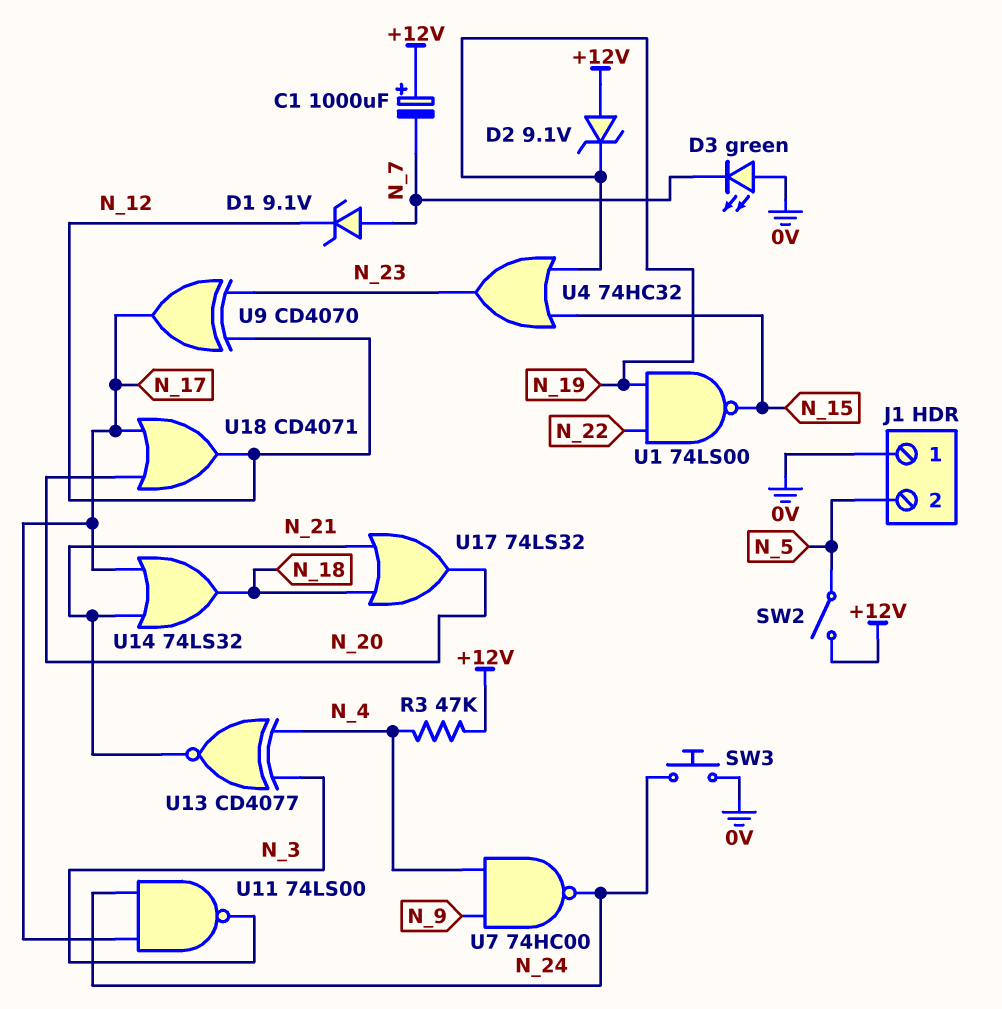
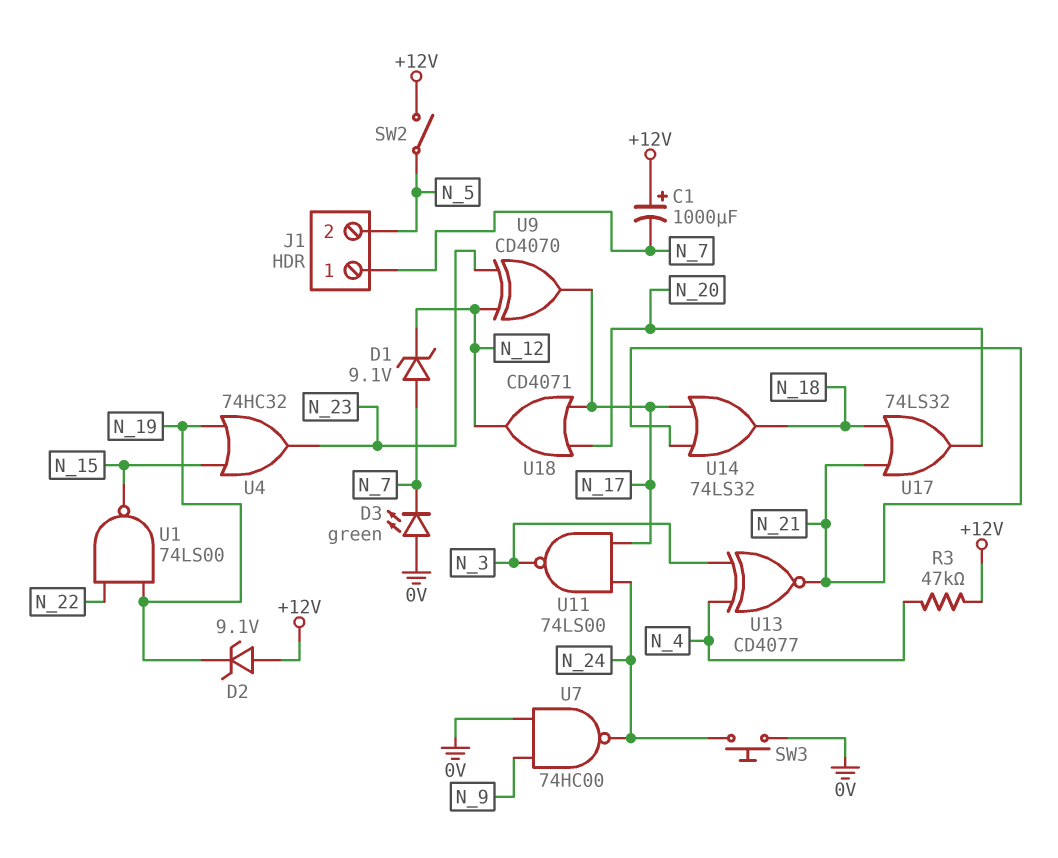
J1 pin 1: 0V -> N_7
U7: NAND 74HC00 (in N_4, in N_9, out N_24) -> NAND 74HC00 (in 0V, in N_9, out N_24)

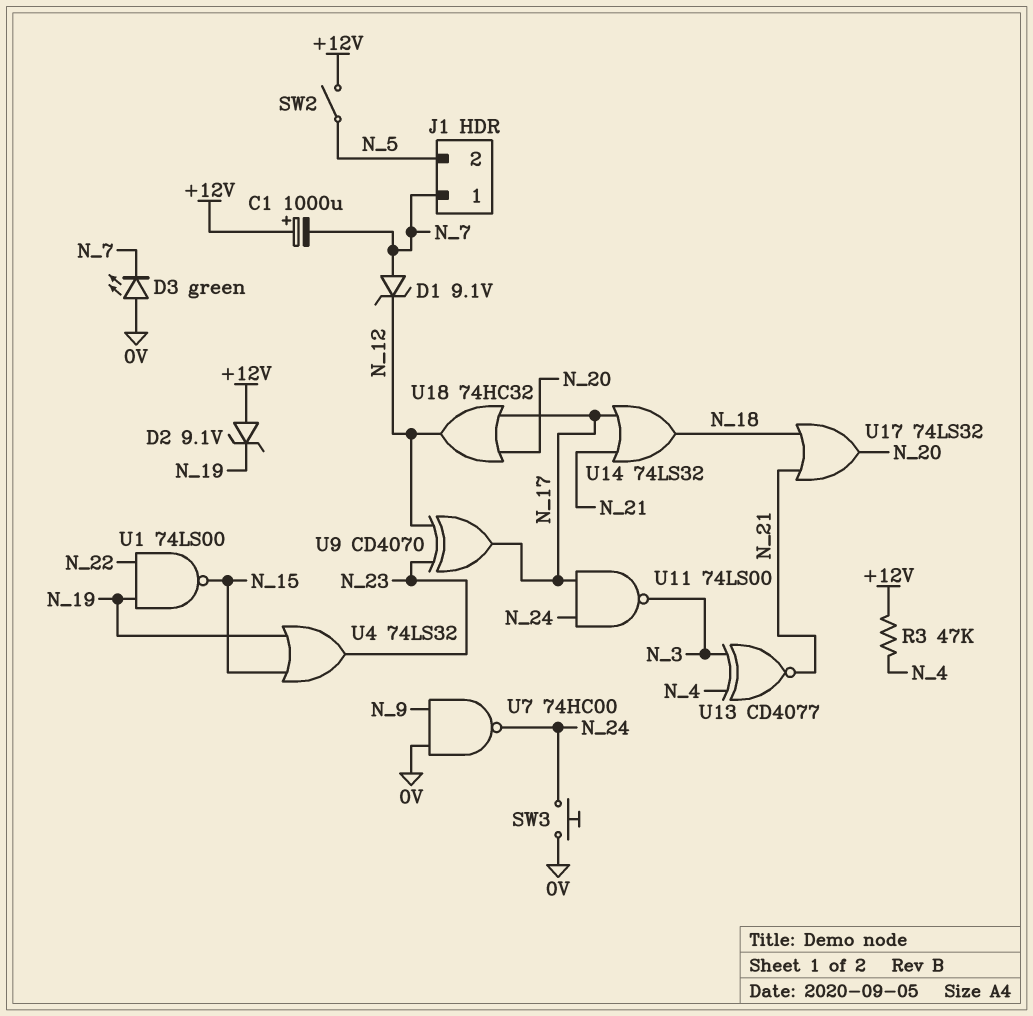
U4: OR 74HC32 (in N_15, in N_19, out N_23) -> OR 74LS32 (in N_15, in N_19, out N_23)
U18: OR CD4071 (in N_17, in N_20, out N_12) -> OR 74HC32 (in N_17, in N_20, out N_12)

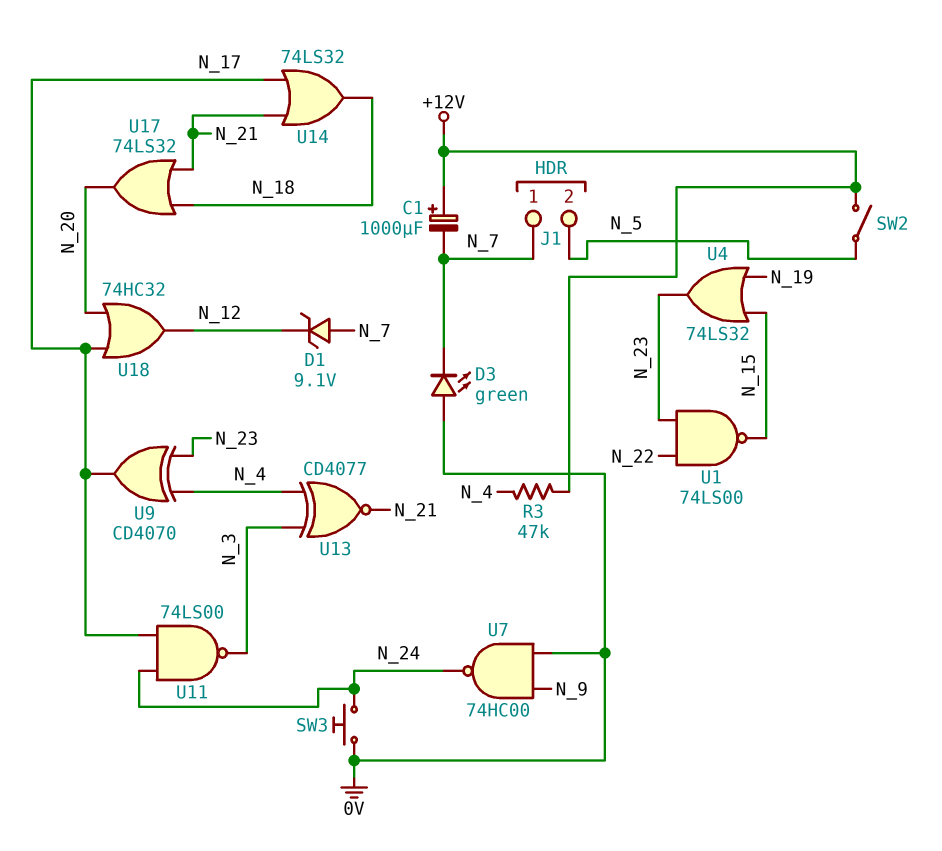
D2: zener 9.1V (A +12V, K N_19) -> none
U1: NAND 74LS00 (in N_19, in N_22, out N_15) -> NAND 74LS00 (in N_22, in N_23, out N_15)
U9: XOR CD4070 (in N_12, in N_23, out N_17) -> XOR CD4070 (in N_4, in N_23, out N_17)

